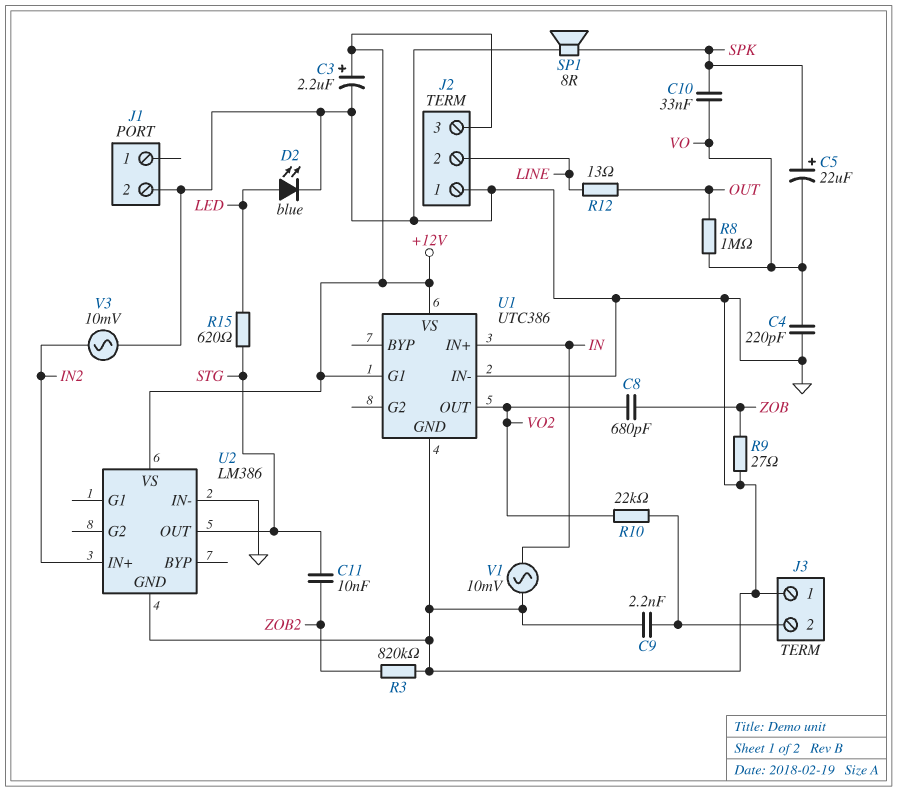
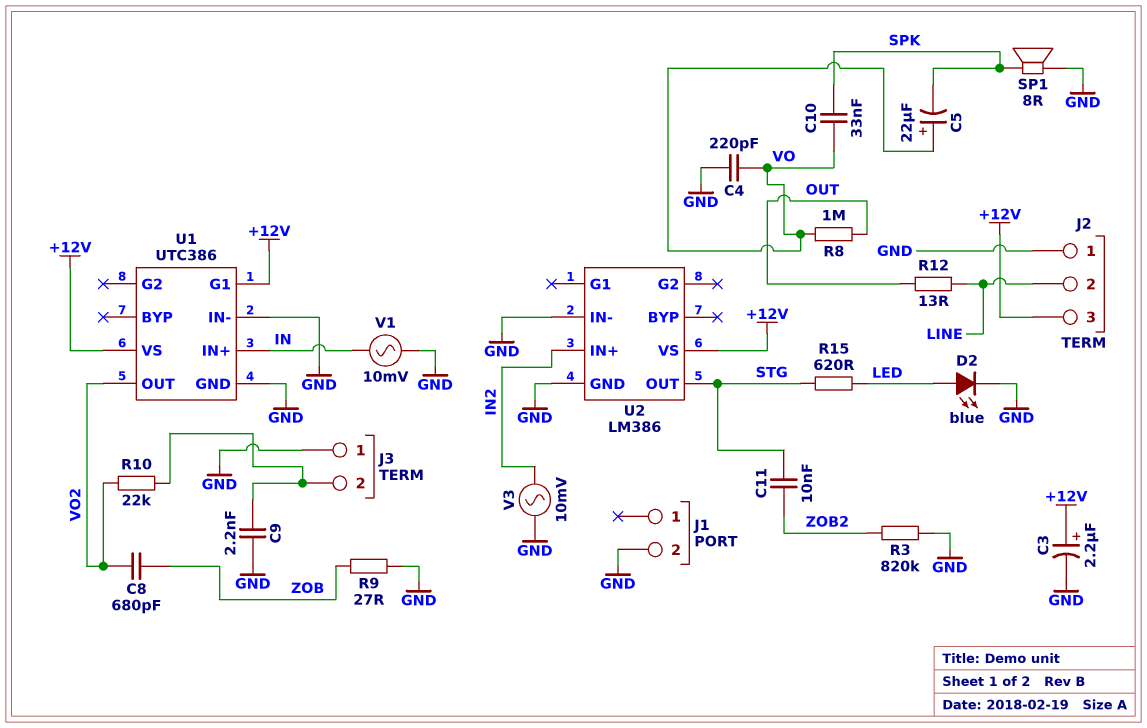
C5: 22uF (plus SPK, minus VO) -> 22uF (plus VO, minus SPK)

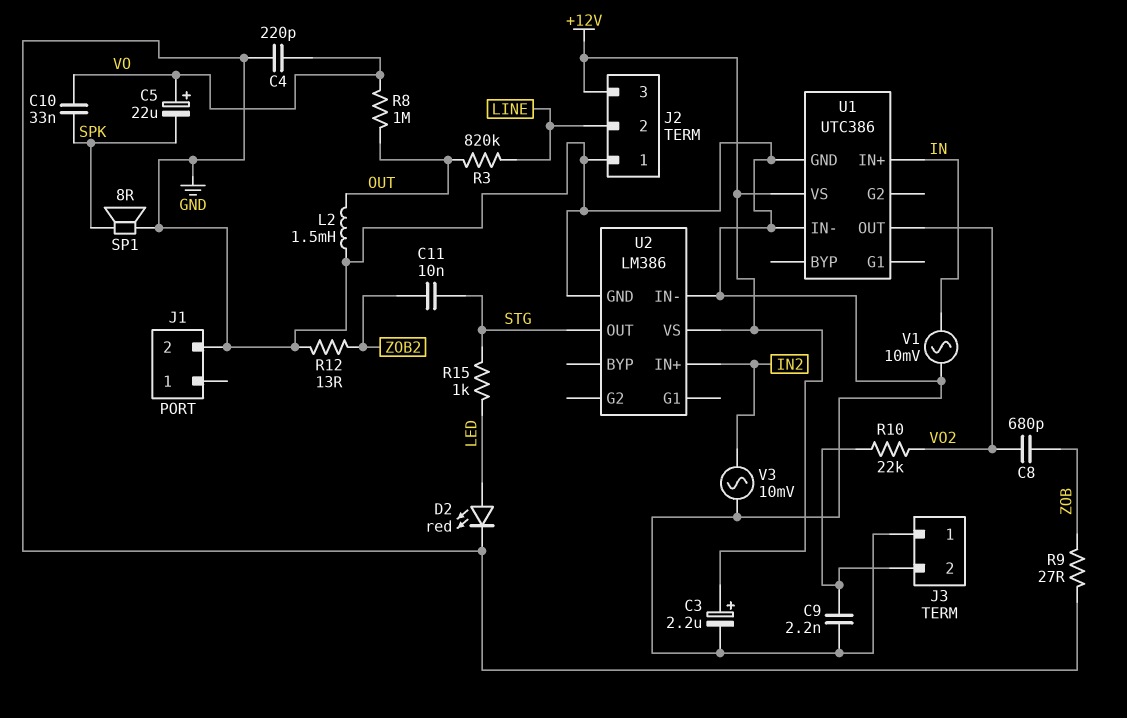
D2: LED blue (A LED, K GND) -> LED red (A LED, K GND)
L2: none -> 1.5mH (GND, OUT)
R3: 820k (GND, ZOB2) -> 820k (LINE, OUT)
R12: 13 (LINE, OUT) -> 13 (GND, ZOB2)
R15: 620 (LED, STG) -> 1k (LED, STG)
U1 pin G1: +12V -> none

